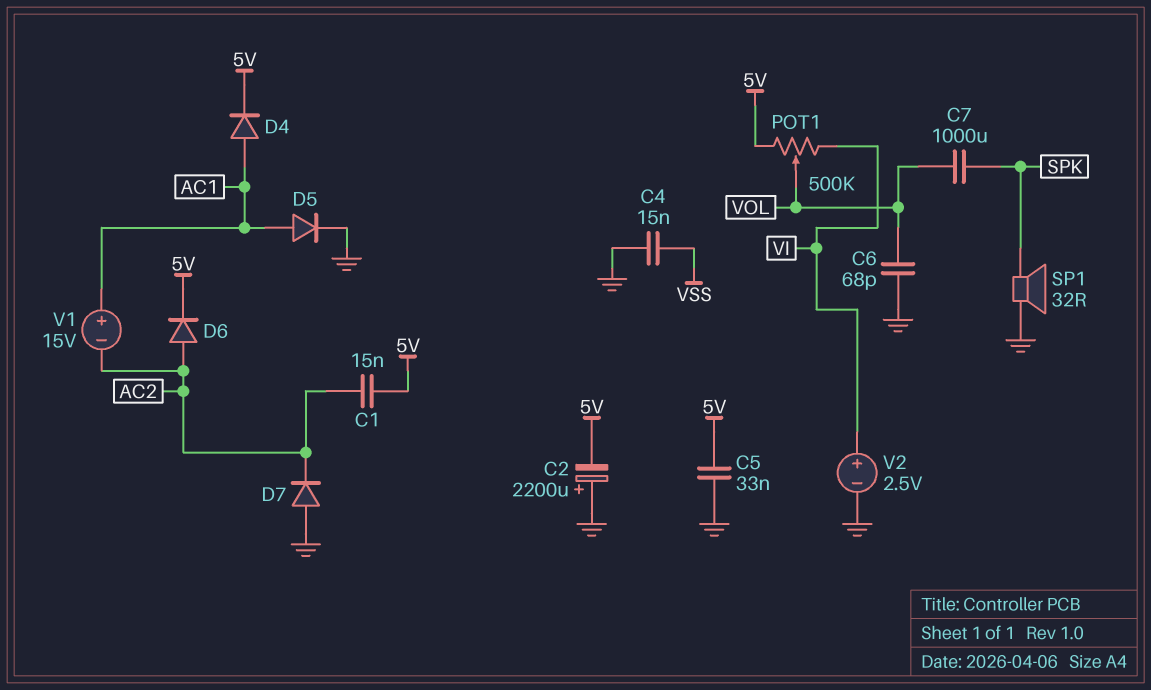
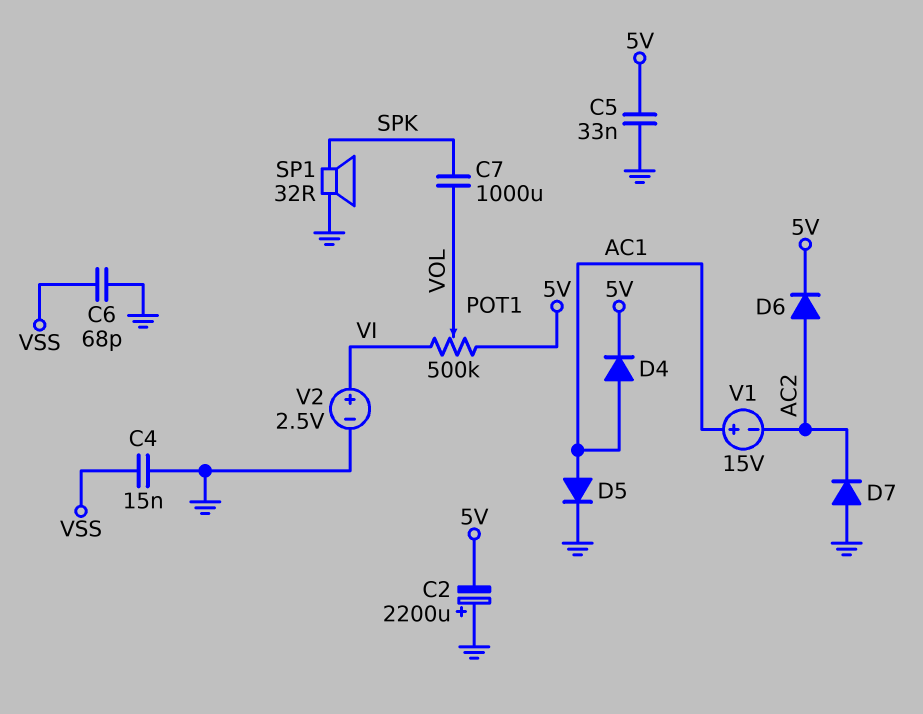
C1: 15nF (5V, AC2) -> none
C6: 68pF (GND, VOL) -> 68pF (GND, VSS)

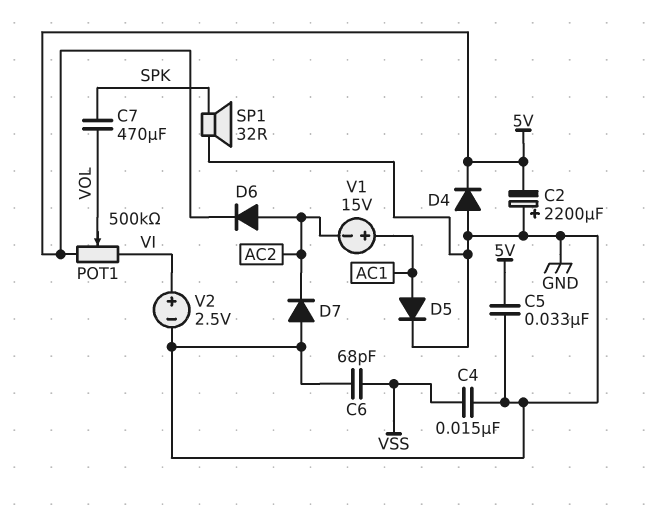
C7: 1000uF (SPK, VOL) -> 470uF (SPK, VOL)
D4: diode (A AC1, K 5V) -> diode (A GND, K 5V)

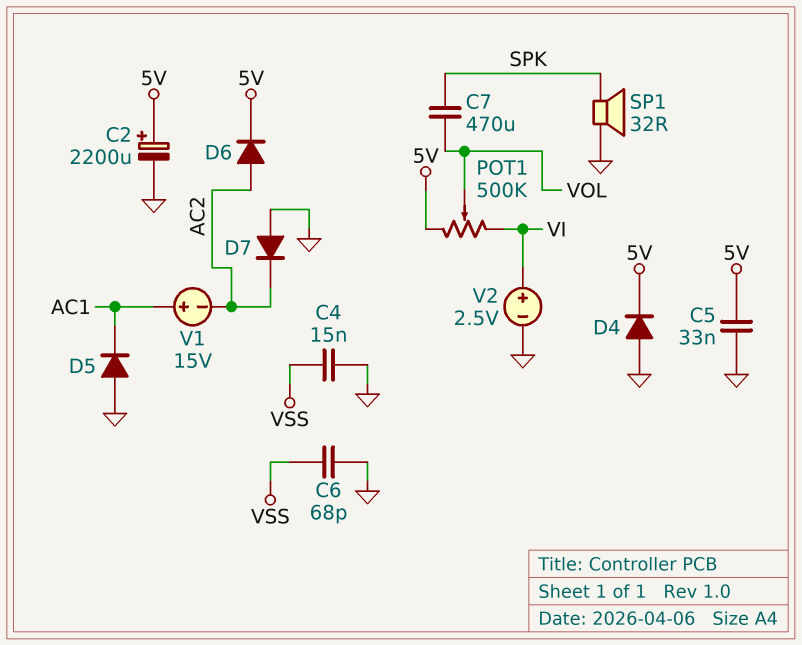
C2: 2200uF (plus GND, minus 5V) -> 2200uF (plus 5V, minus GND)
D5: diode (A AC1, K GND) -> diode (A GND, K AC1)

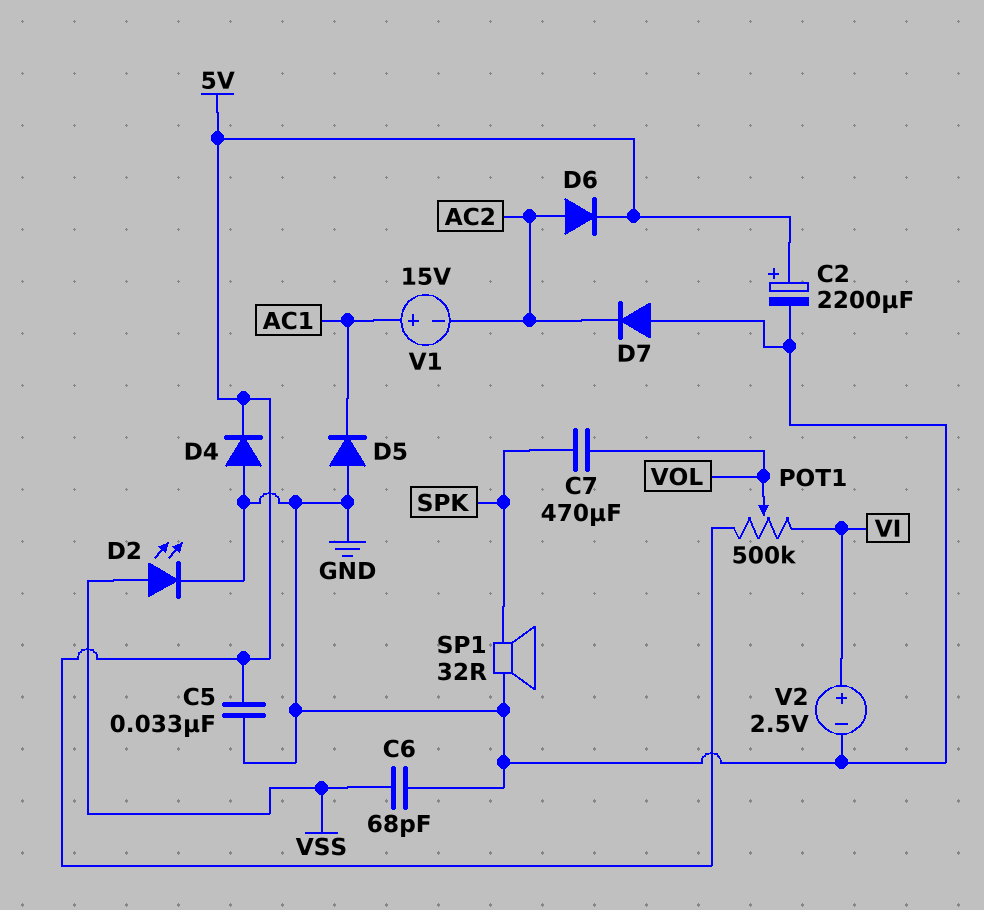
C4: 15nF (GND, VSS) -> none
D2: none -> LED (A VSS, K GND)

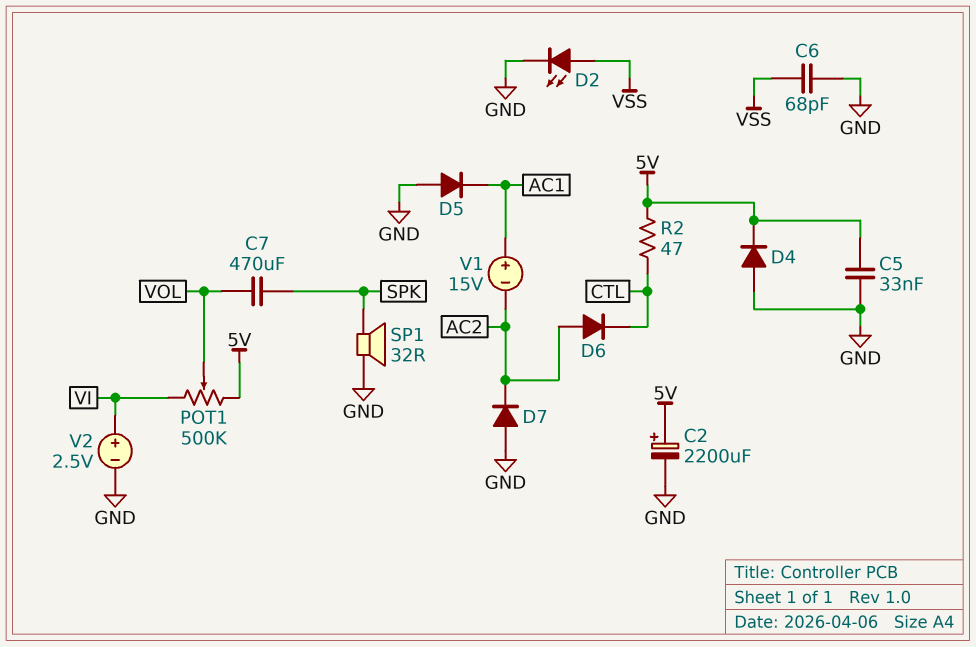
D6: diode (A AC2, K 5V) -> diode (A AC2, K CTL)
R2: none -> 47 (5V, CTL)

